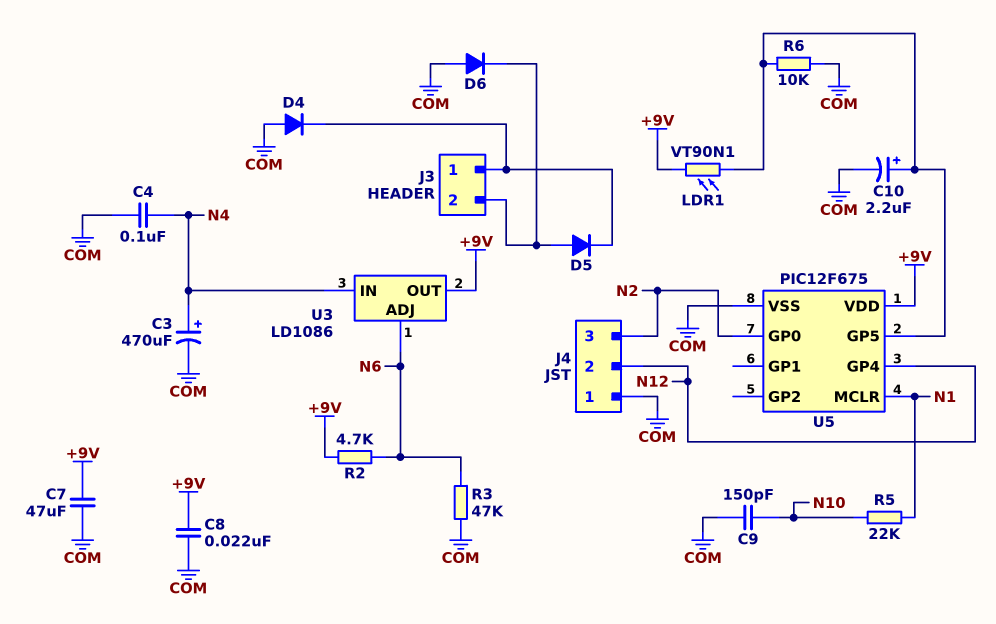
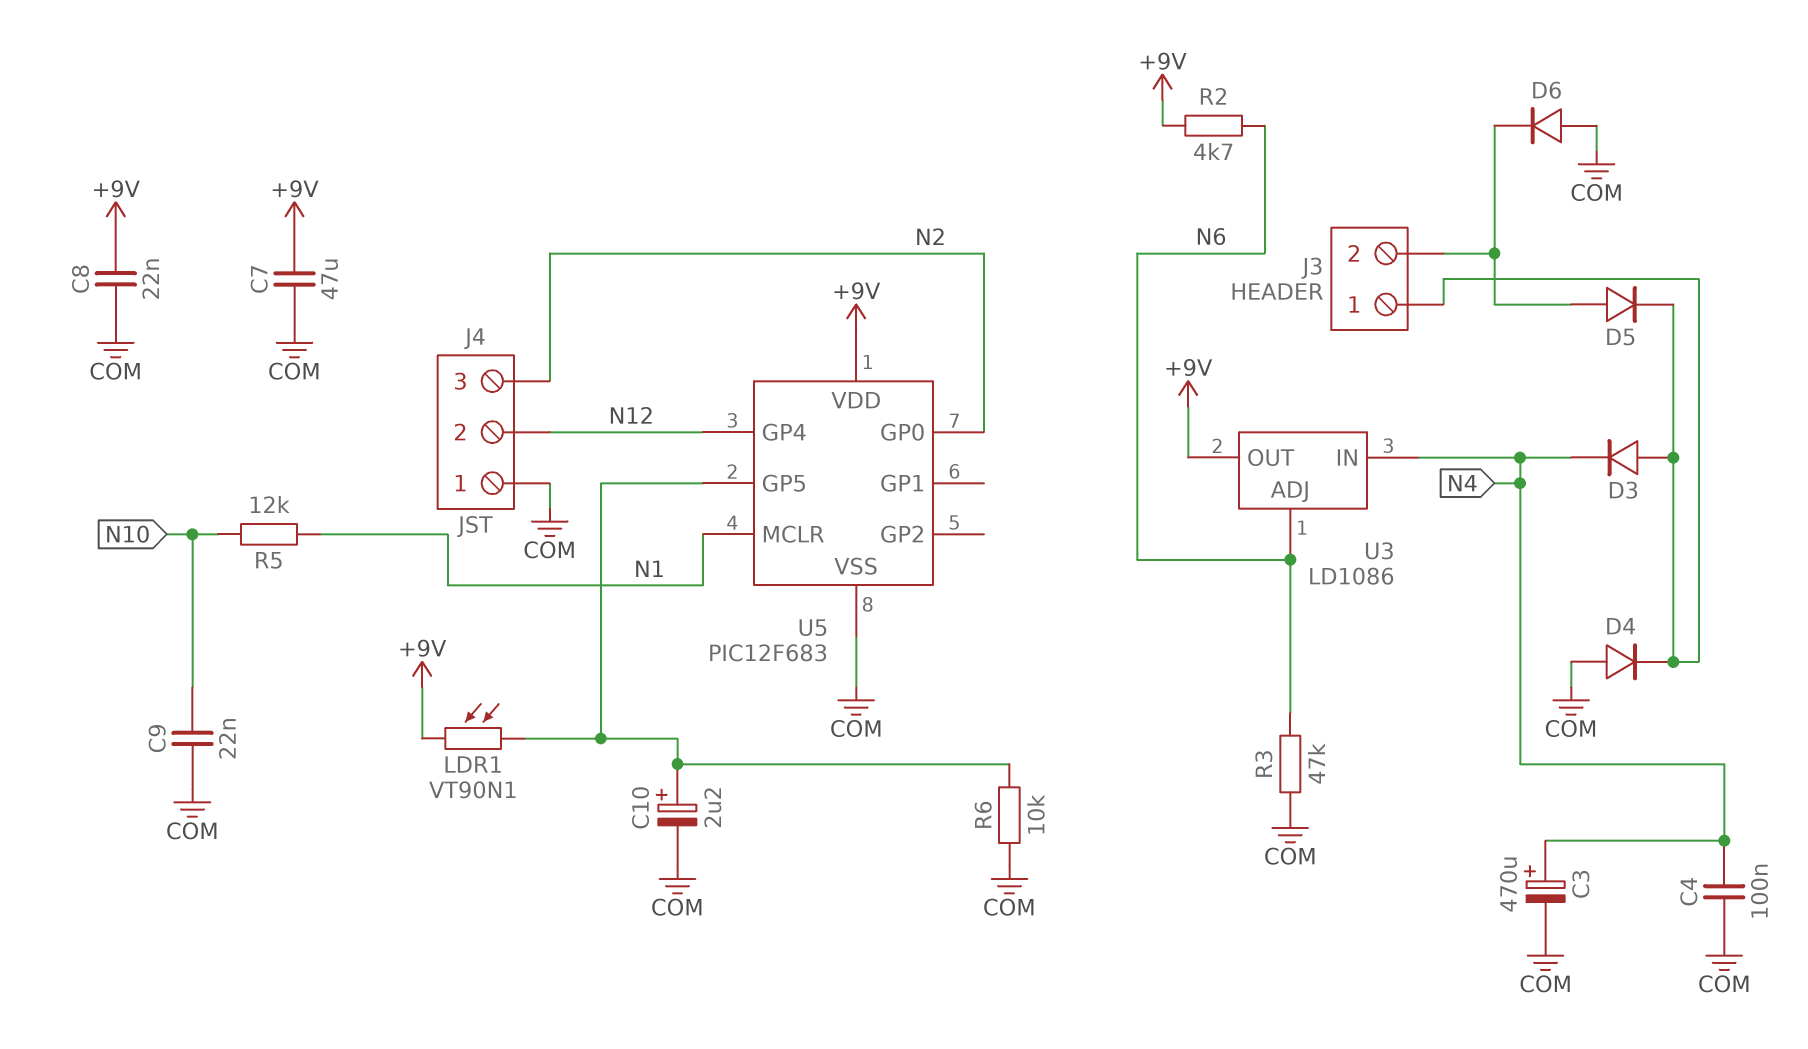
C9: 150pF (COM, N10) -> 22nF (COM, N10)
D3: none -> diode (A J3/1, K N4)
R5: 22k (N1, N10) -> 12k (N1, N10)
U5: PIC12F675 -> PIC12F683

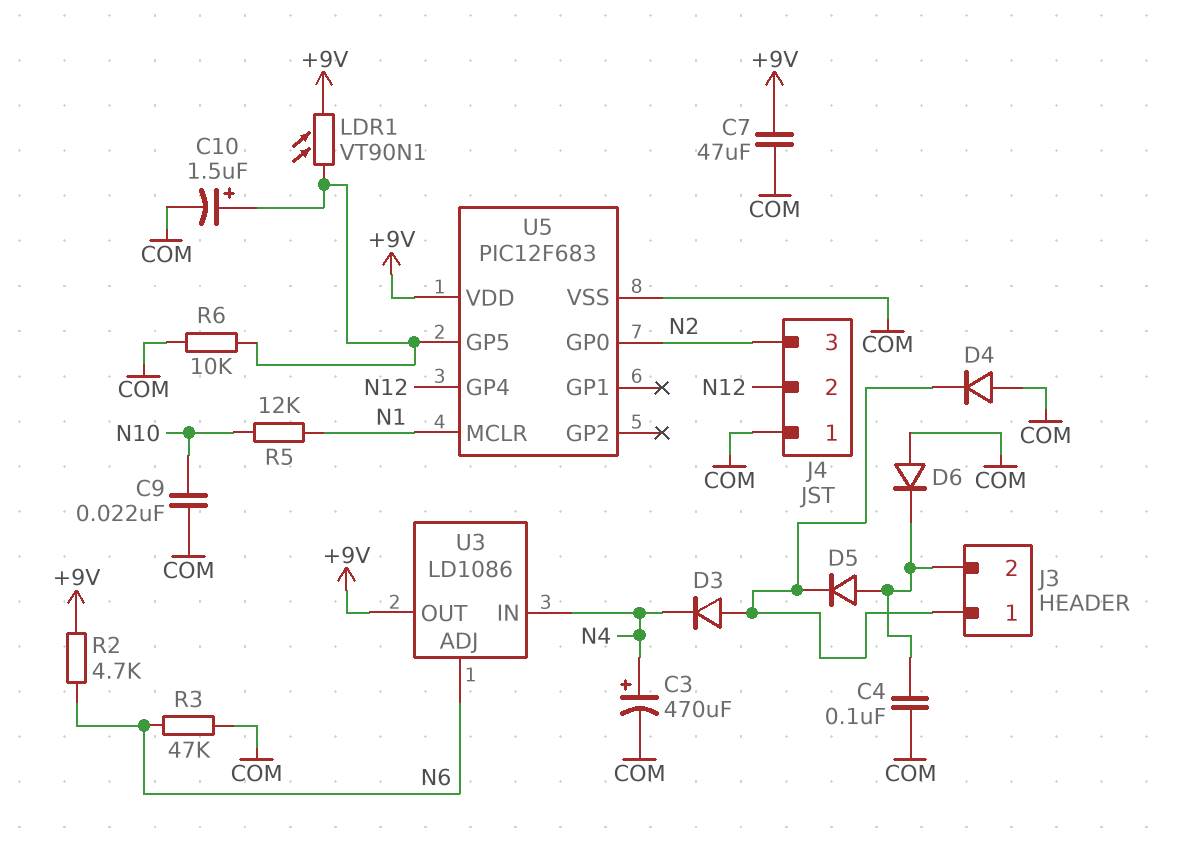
C4: 100nF (COM, N4) -> 100nF (COM, J3/2)
C8: 22nF (+9V, COM) -> none
C10: 2.2uF (plus U5/GP5, minus COM) -> 1.5uF (plus U5/GP5, minus COM)

